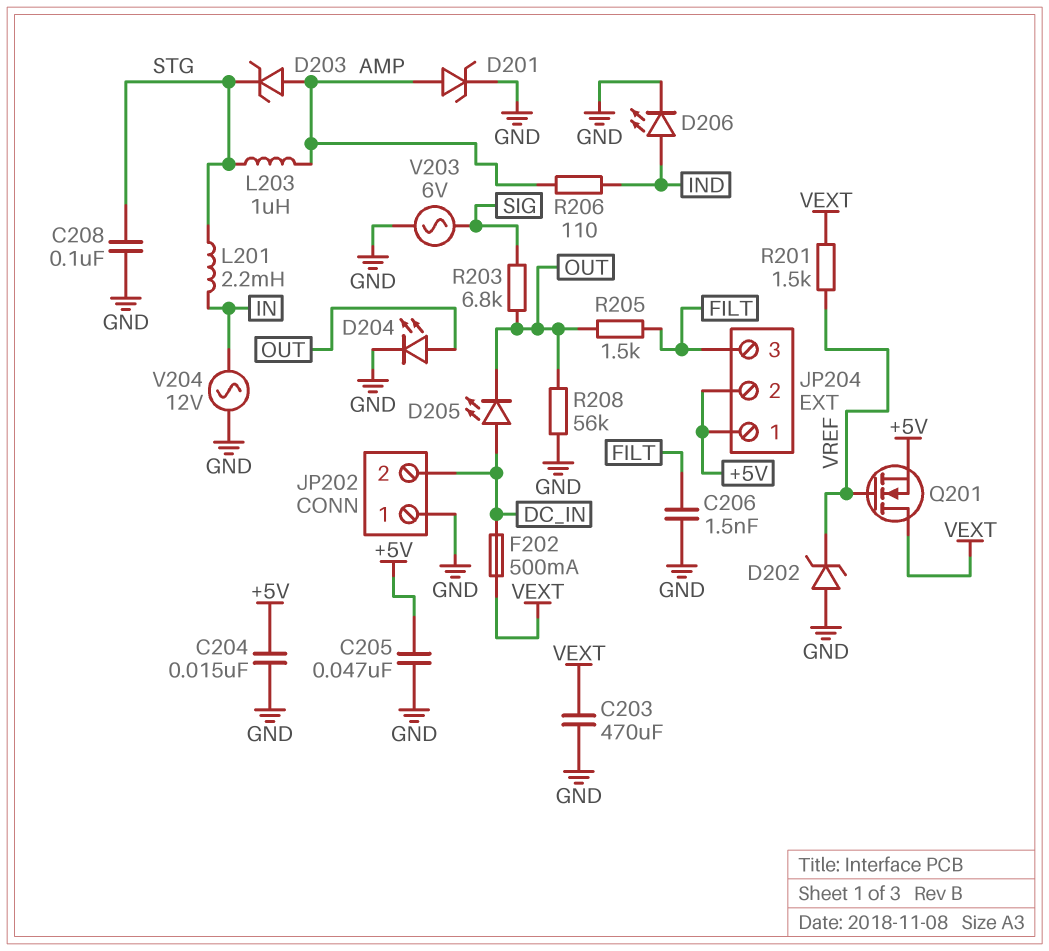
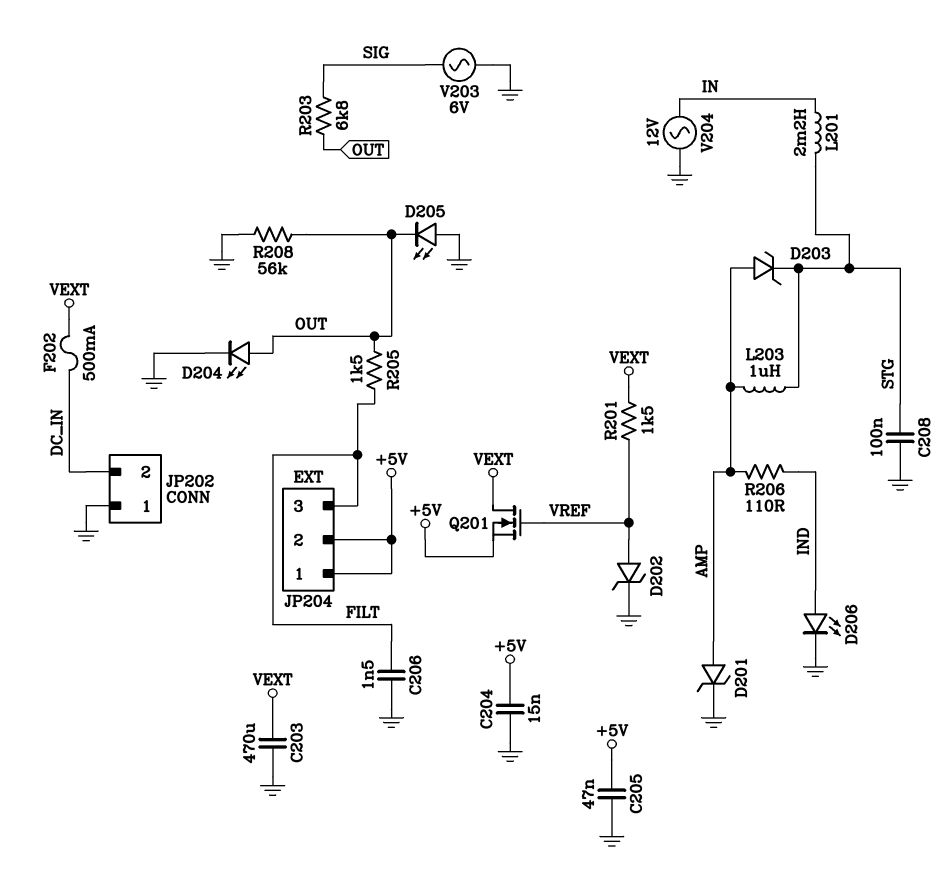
D202: zener (A GND, K VREF) -> zener (A VREF, K GND)
D205: LED (A DC_IN, K OUT) -> LED (A GND, K OUT)

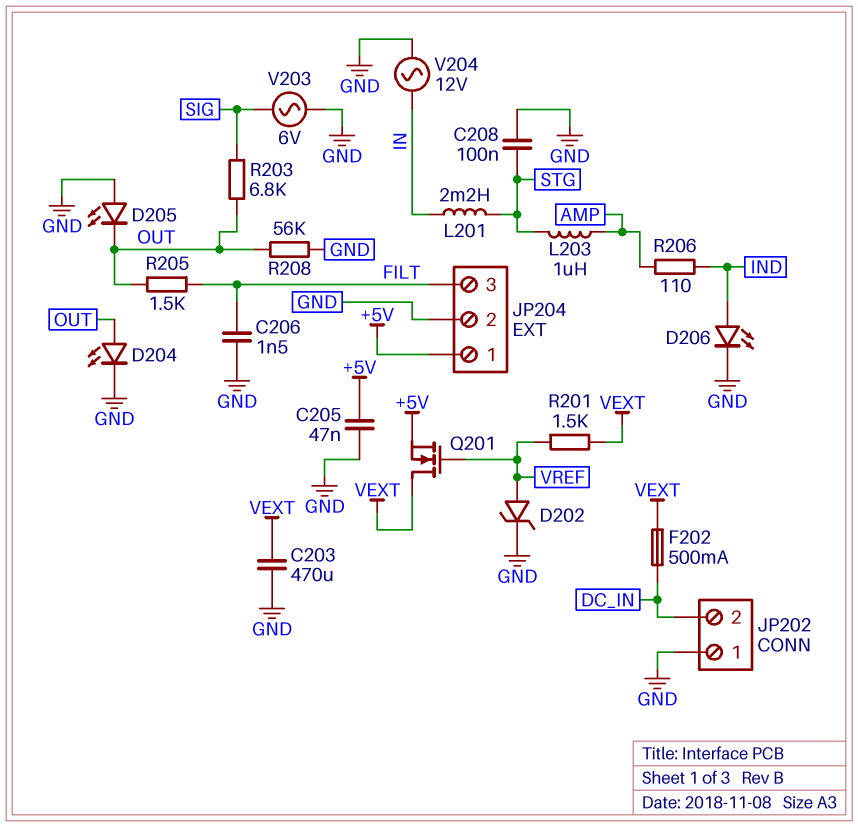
C204: 15nF (+5V, GND) -> none
D201: zener (A AMP, K GND) -> none
D203: zener (A AMP, K STG) -> none
JP204 pin 2: +5V -> GND

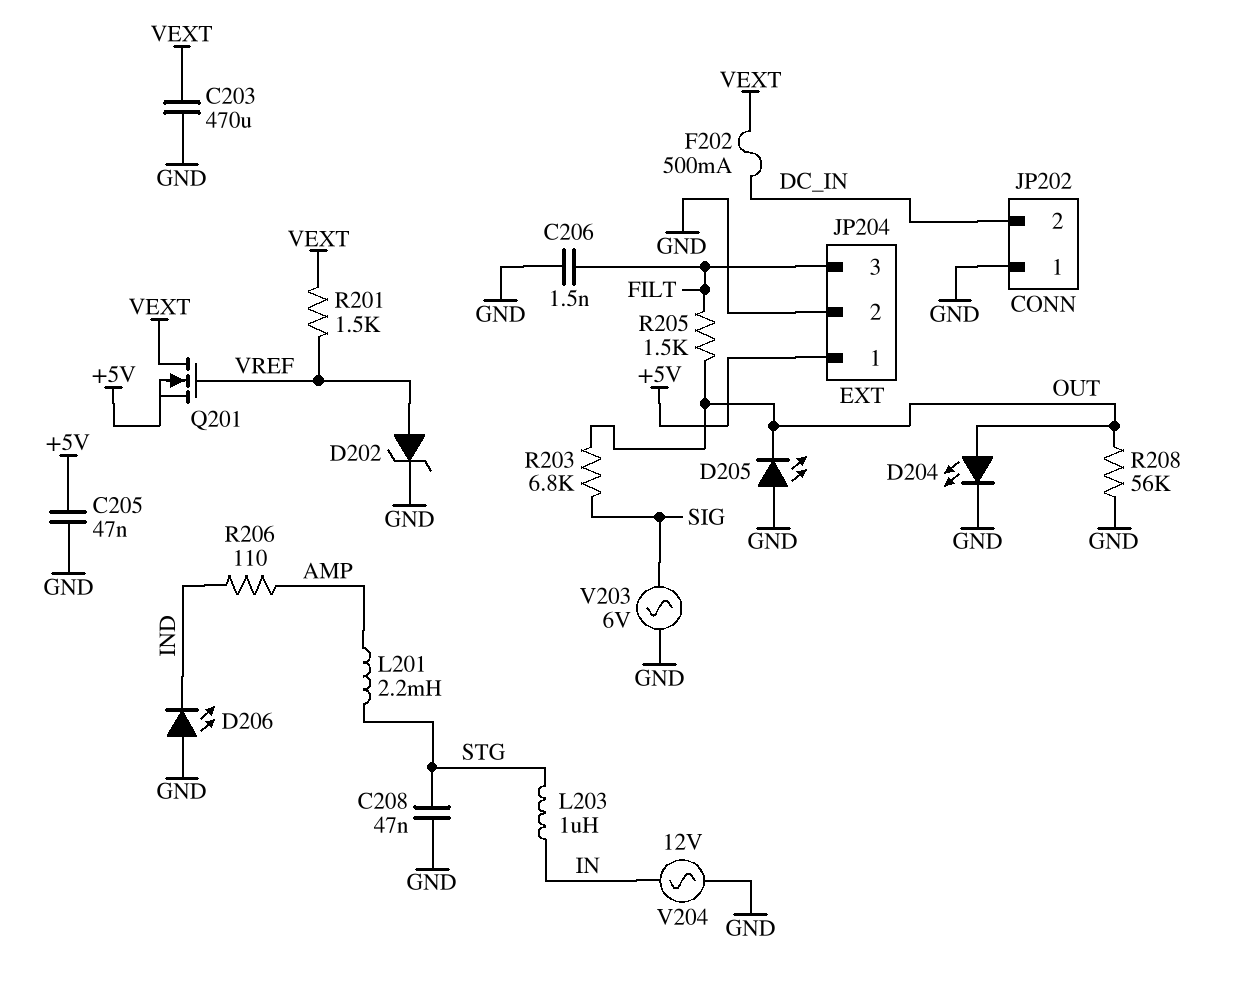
C208: 100nF (GND, STG) -> 47nF (GND, STG)
D206: LED (A IND, K GND) -> LED (A GND, K IND)
L201: 2.2mH (IN, STG) -> 2.2mH (AMP, STG)
L203: 1uH (AMP, STG) -> 1uH (IN, STG)

